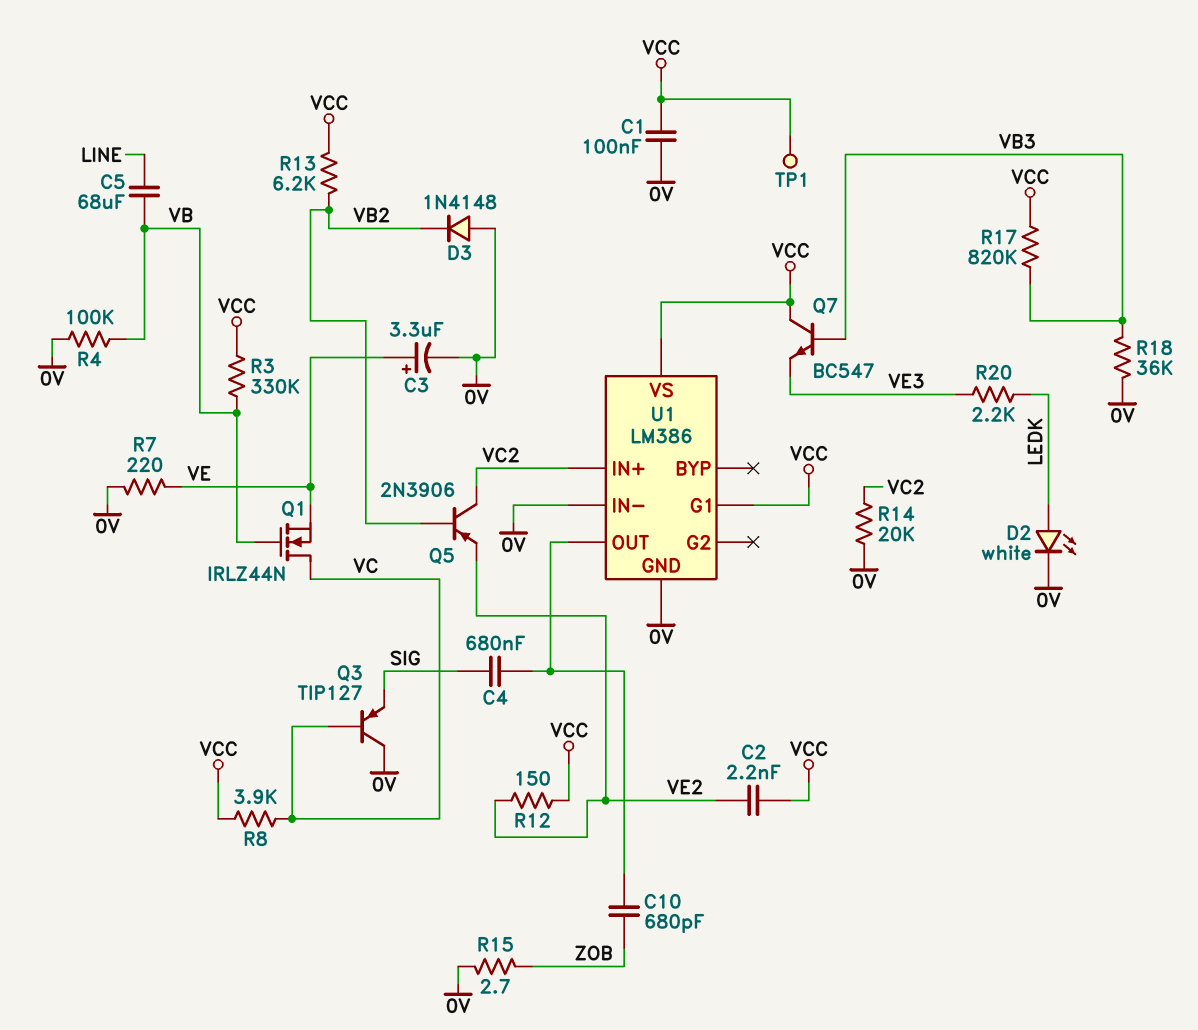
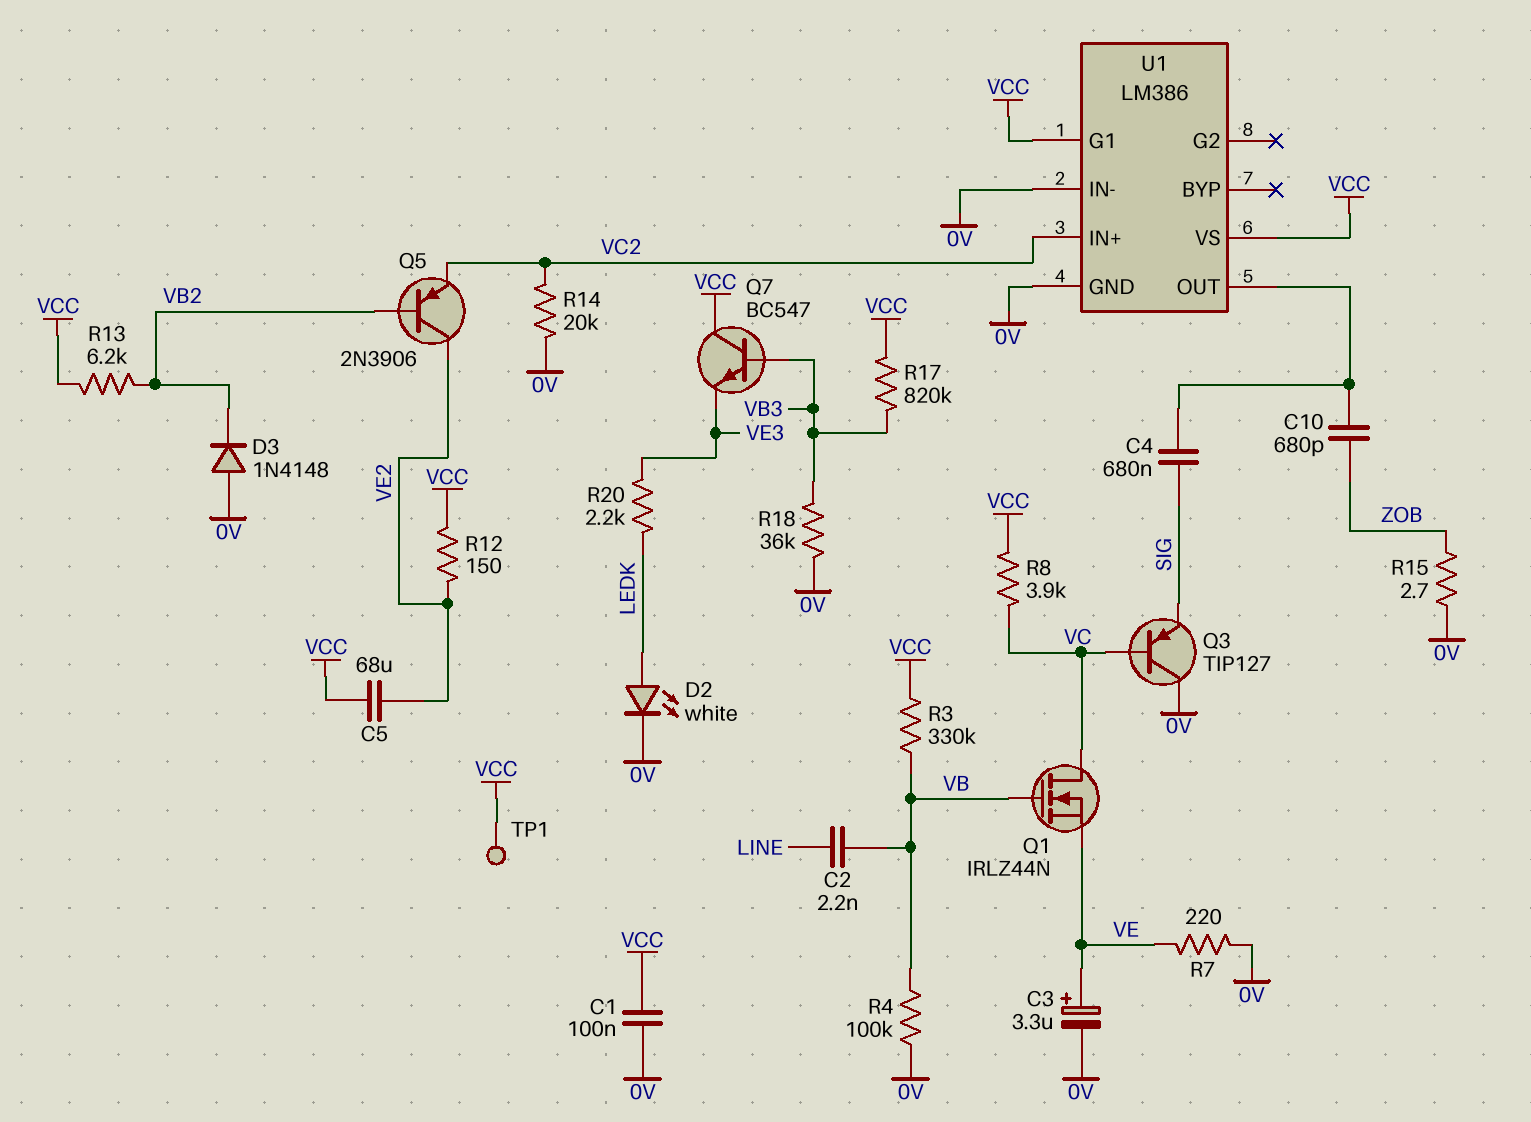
C2: 2.2nF (VCC, VE2) -> 2.2nF (LINE, VB)
C5: 68uF (LINE, VB) -> 68uF (VCC, VE2)
Q5: PNP 2N3906 (B VB2, C VC2, E VE2) -> PNP 2N3906 (B VB2, C VE2, E VC2)

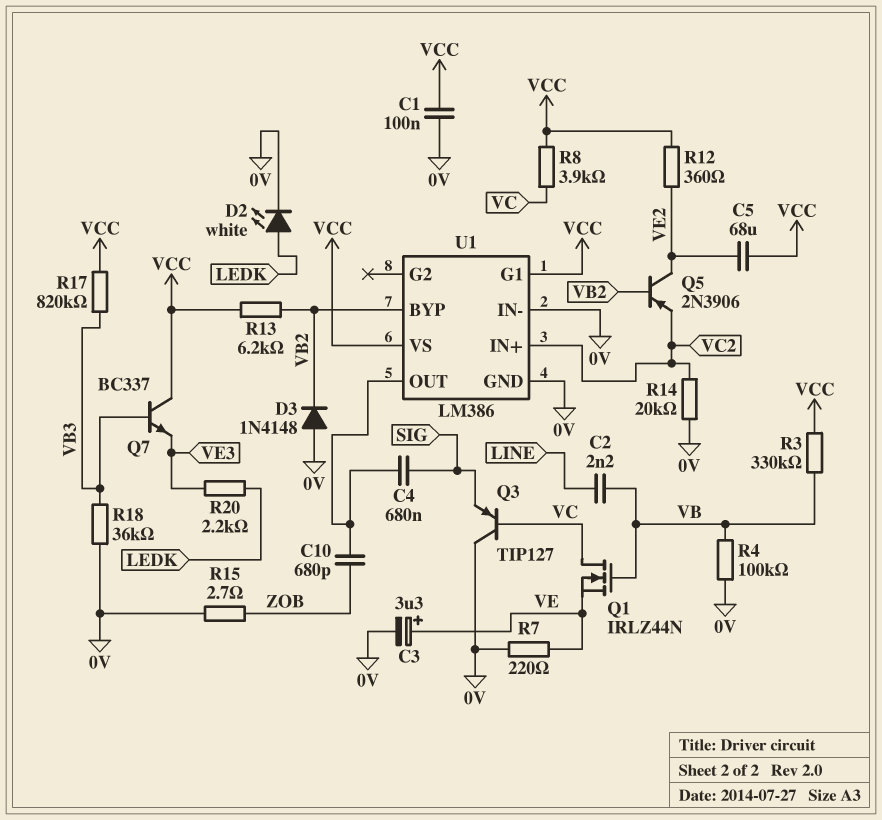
Q7: NPN BC547 (B VB3, C VCC, E VE3) -> NPN BC337 (B VB3, C VCC, E VE3)
R12: 150 (VCC, VE2) -> 360 (VCC, VE2)
TP1: test point (VCC) -> none
U1 pin BYP: none -> VB2

